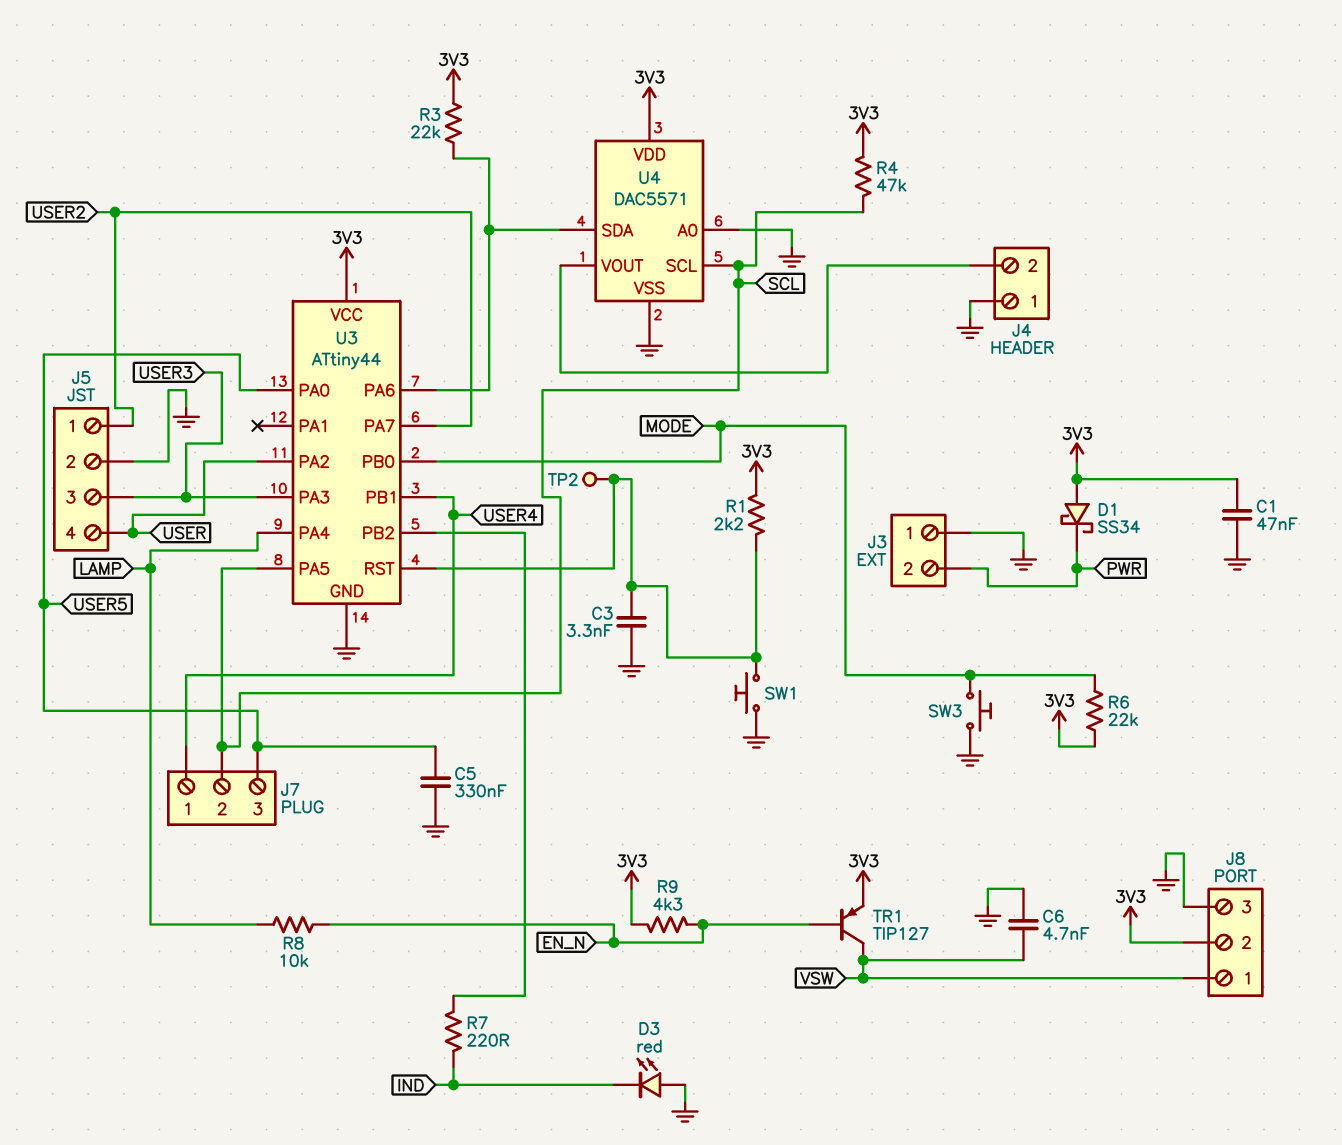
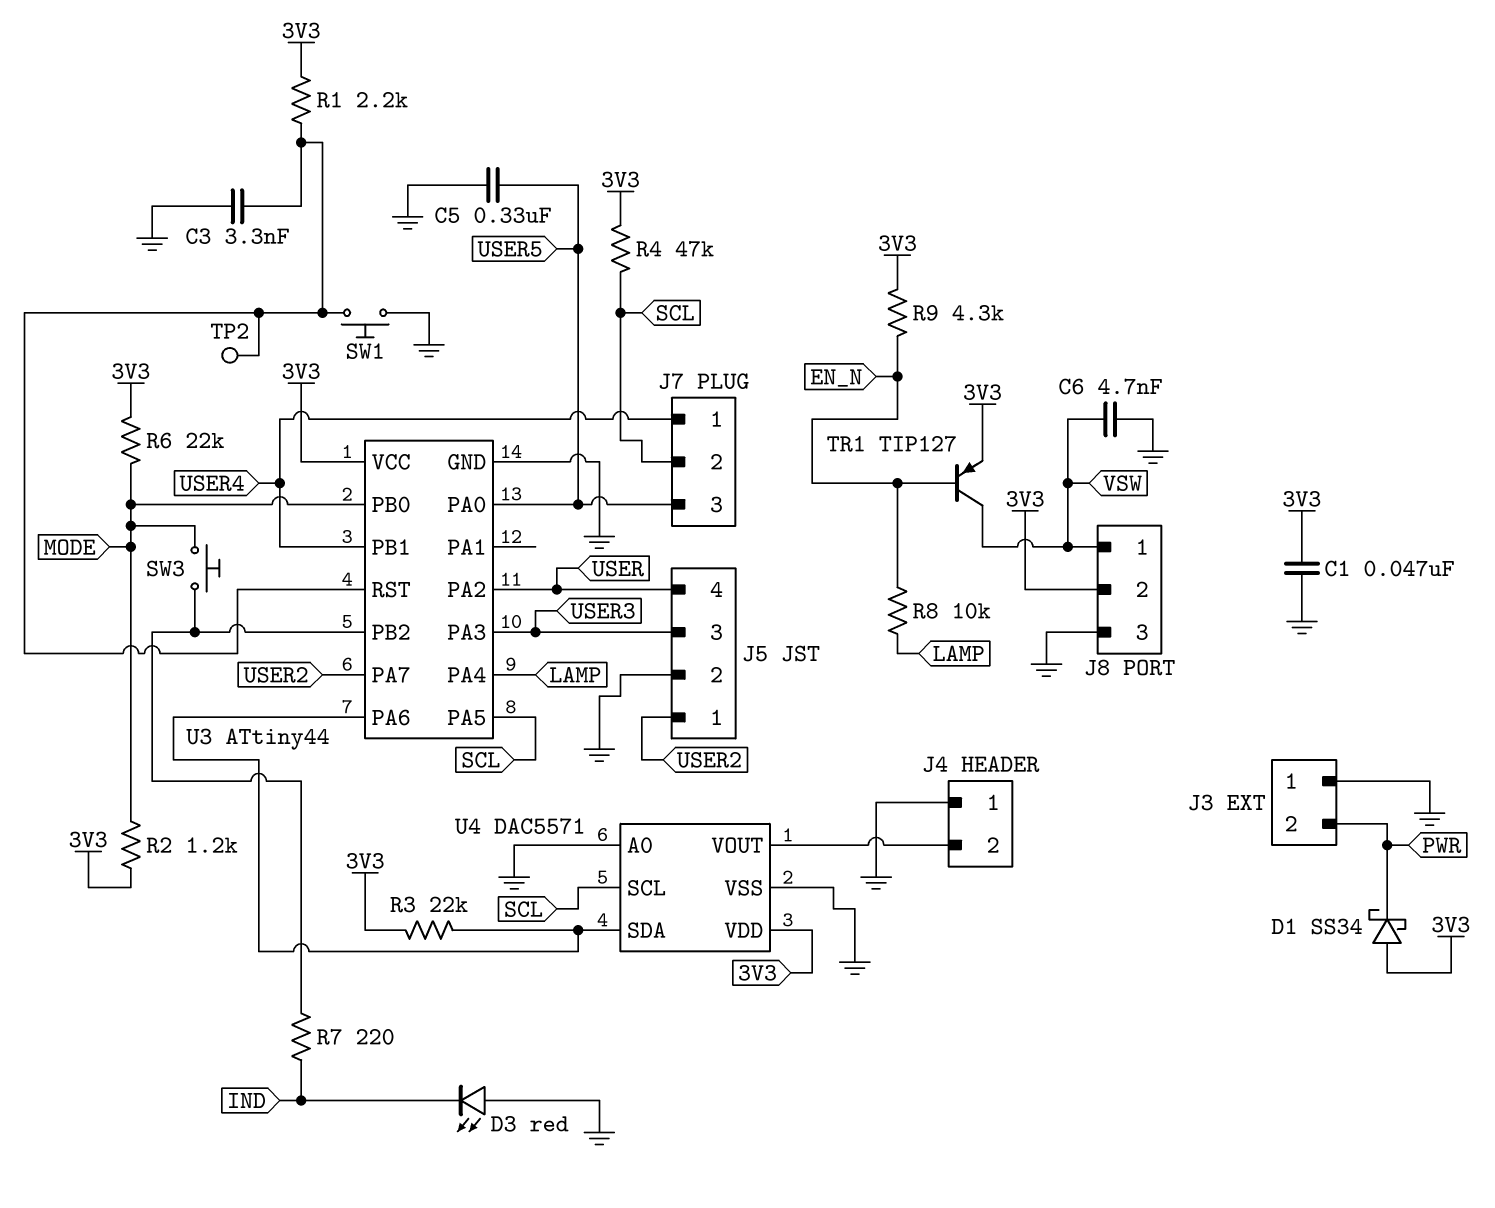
R2: none -> 1.2k (3V3, MODE)
SW3: button (GND, MODE) -> button (MODE, U3/PB2)

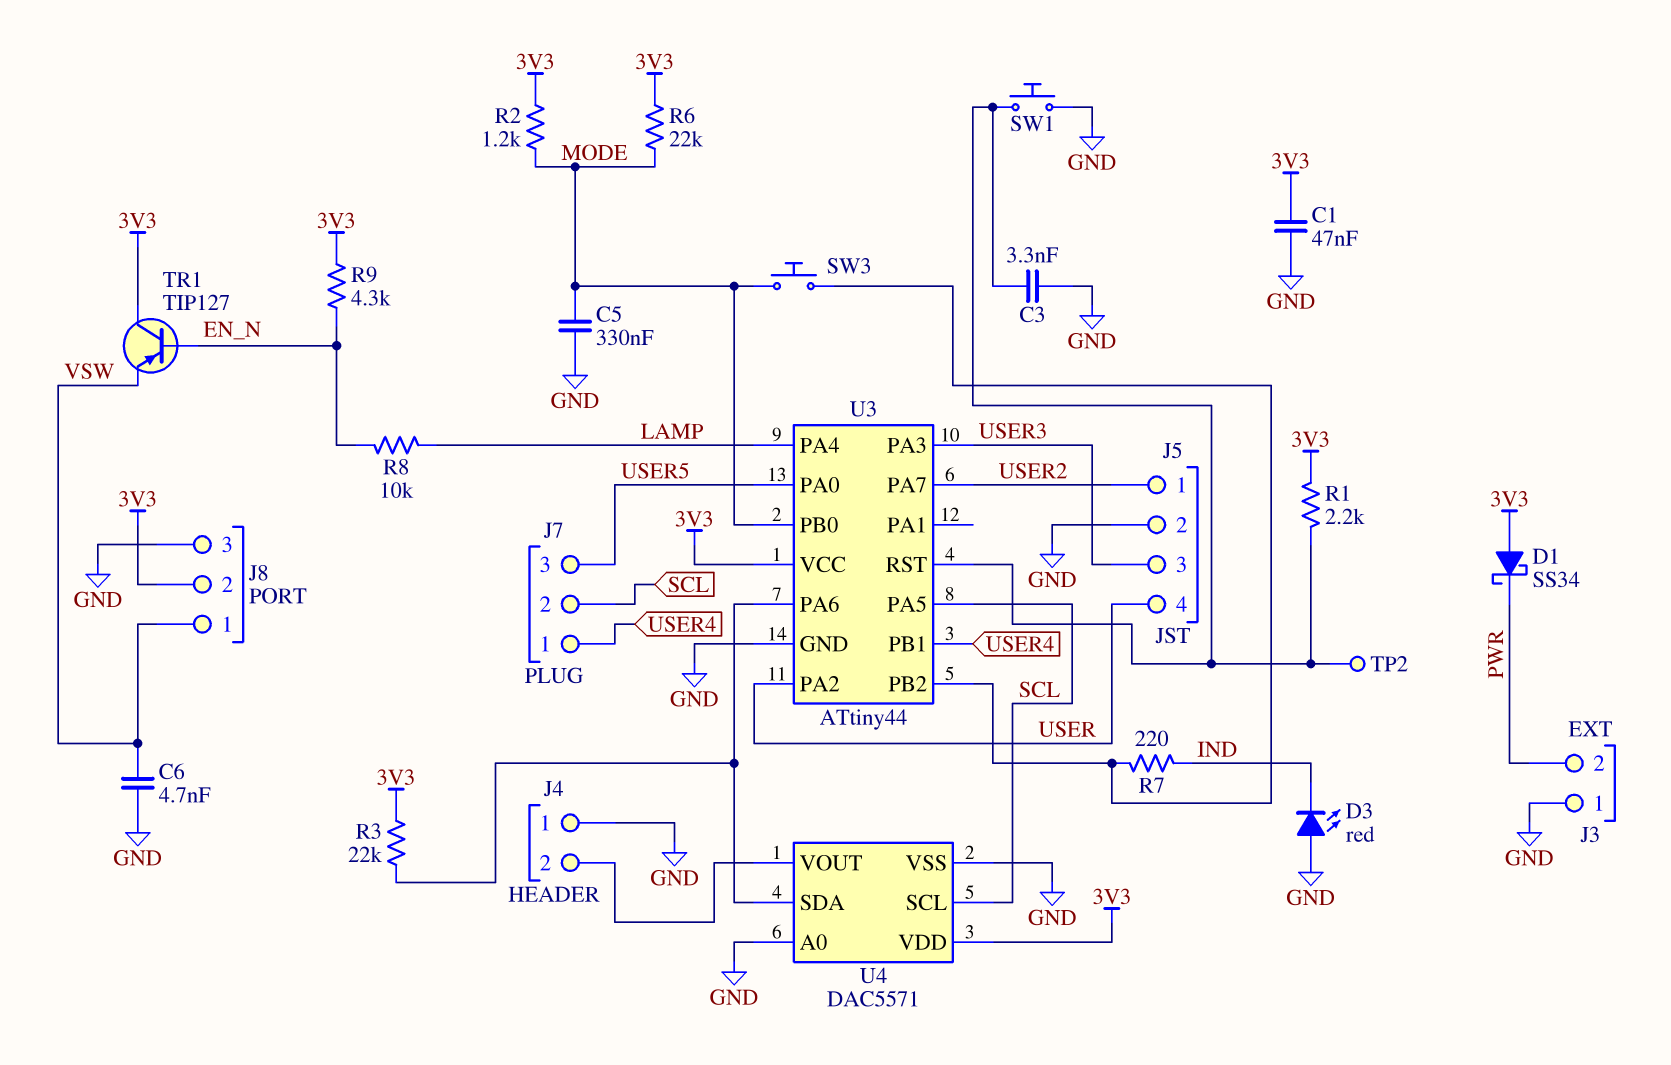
C5: 330nF (GND, USER5) -> 330nF (GND, MODE)
R4: 47k (3V3, SCL) -> none
TR1: PNP TIP127 (B EN_N, C VSW, E 3V3) -> PNP TIP127 (B EN_N, C 3V3, E VSW)

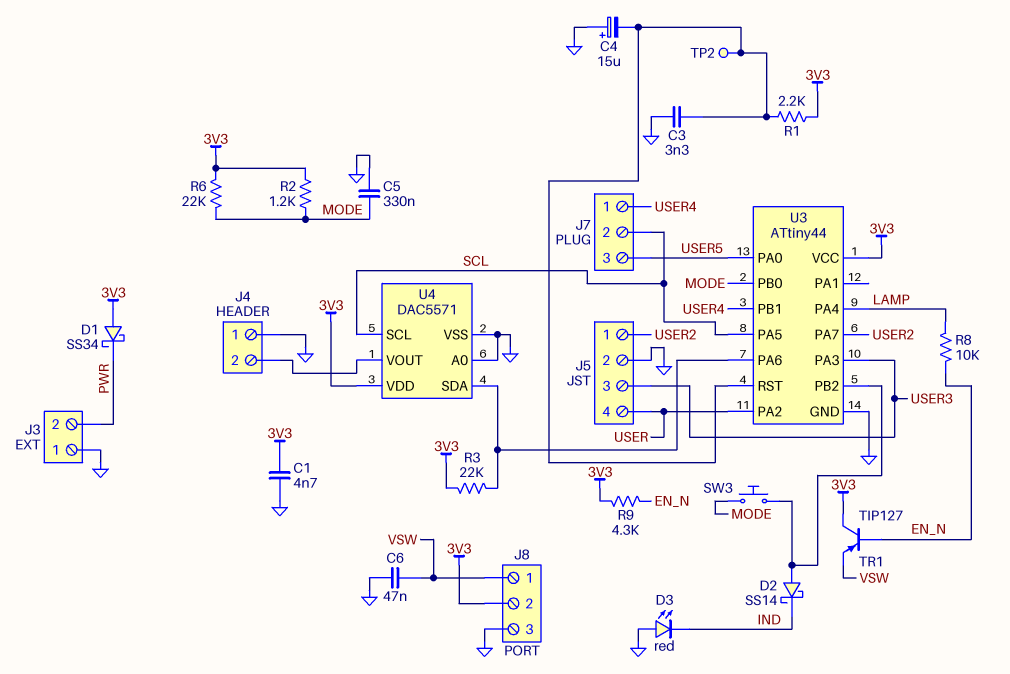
C1: 47nF (3V3, GND) -> 4.7nF (3V3, GND)
C4: none -> 15uF (plus GND, minus U3/RST)
C6: 4.7nF (GND, VSW) -> 47nF (GND, VSW)
D2: none -> schottky SS14 (A U3/PB2, K IND)
R7: 220 (IND, U3/PB2) -> none
SW1: button (GND, U3/RST) -> none

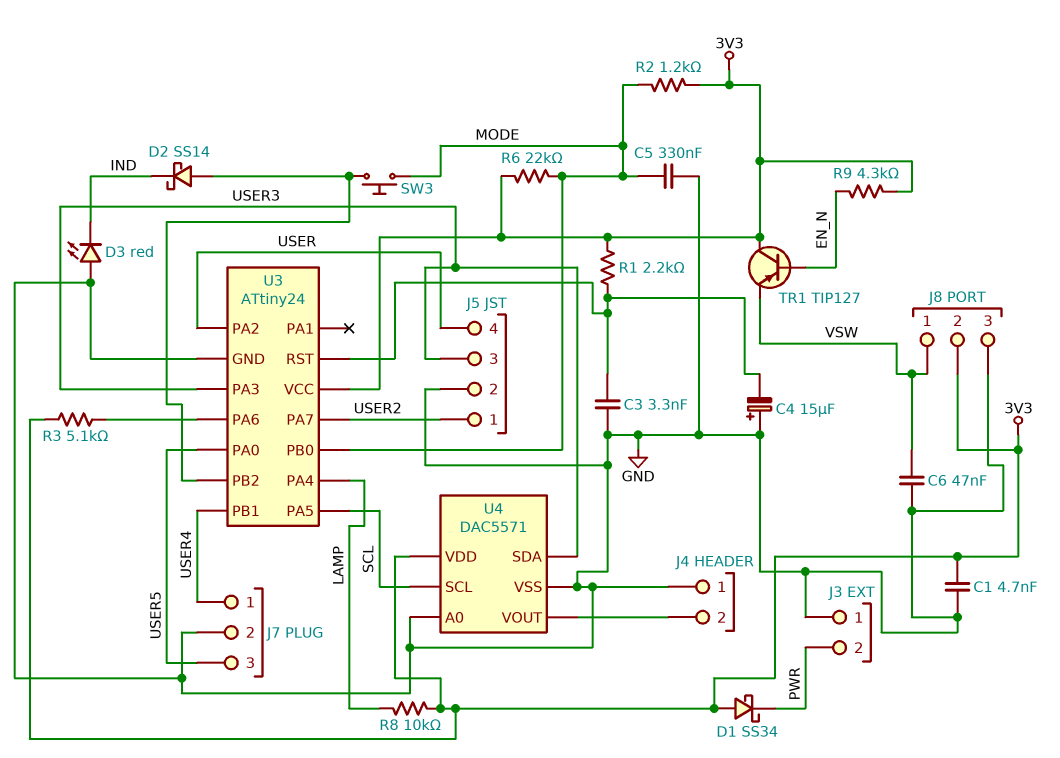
J7 pin 2: SCL -> GND
R3: 22k (3V3, U3/PA6) -> 5.1k (3V3, U3/PA6)
R8: 10k (EN_N, LAMP) -> 10k (3V3, LAMP)
TP2: test point (U3/RST) -> none
U3: ATtiny44 -> ATtiny24
U4 pin SDA: U3/PA6 -> USER3

